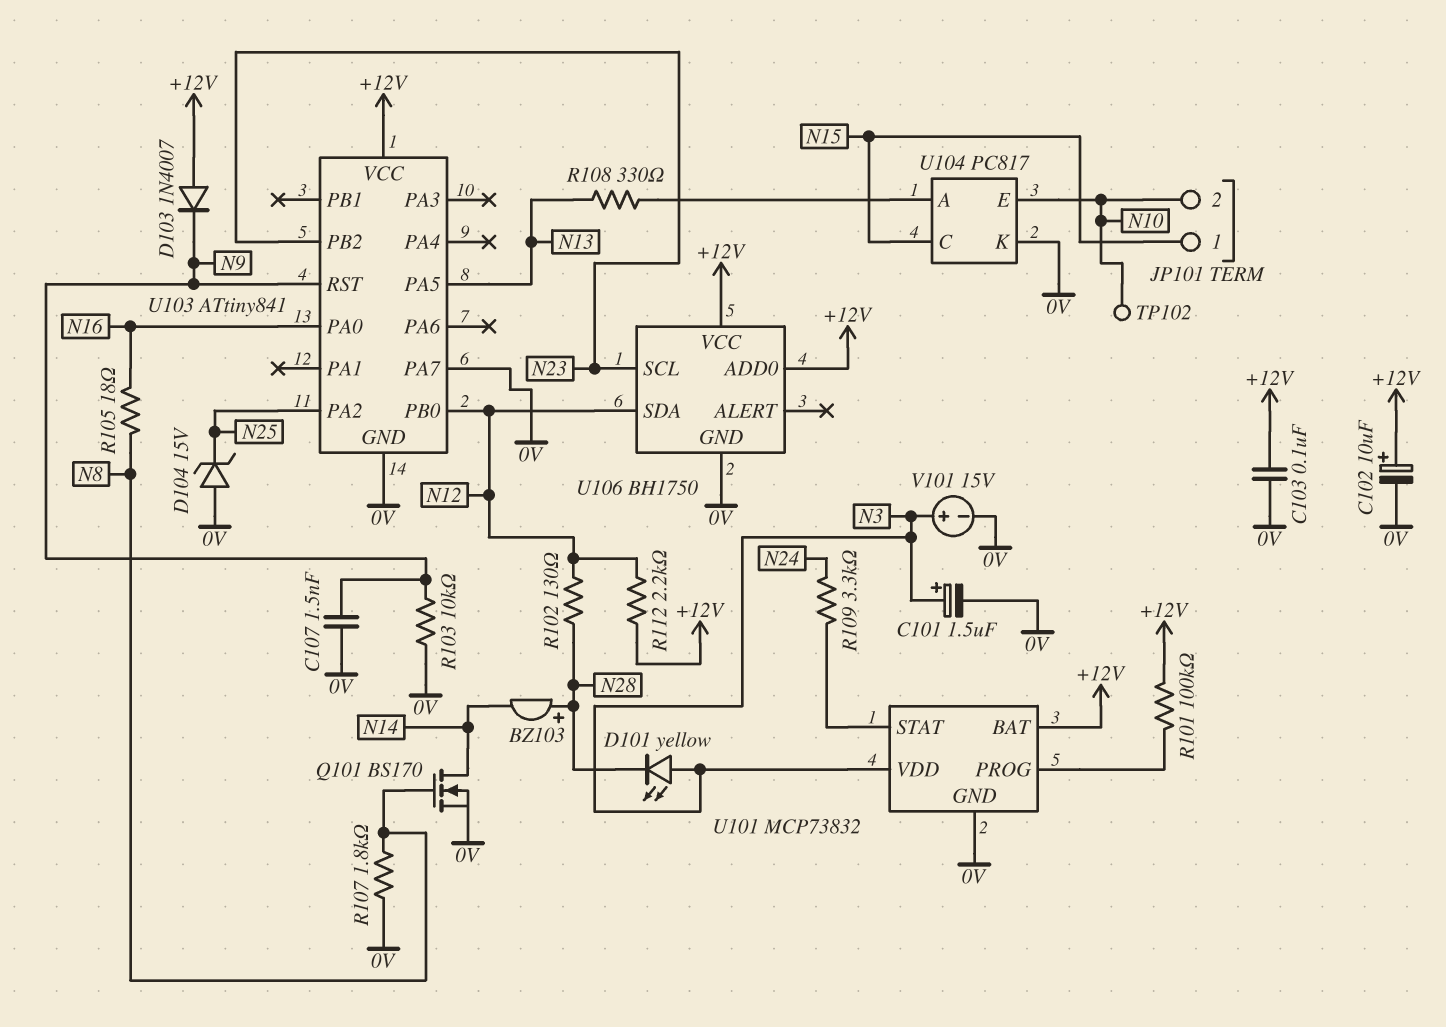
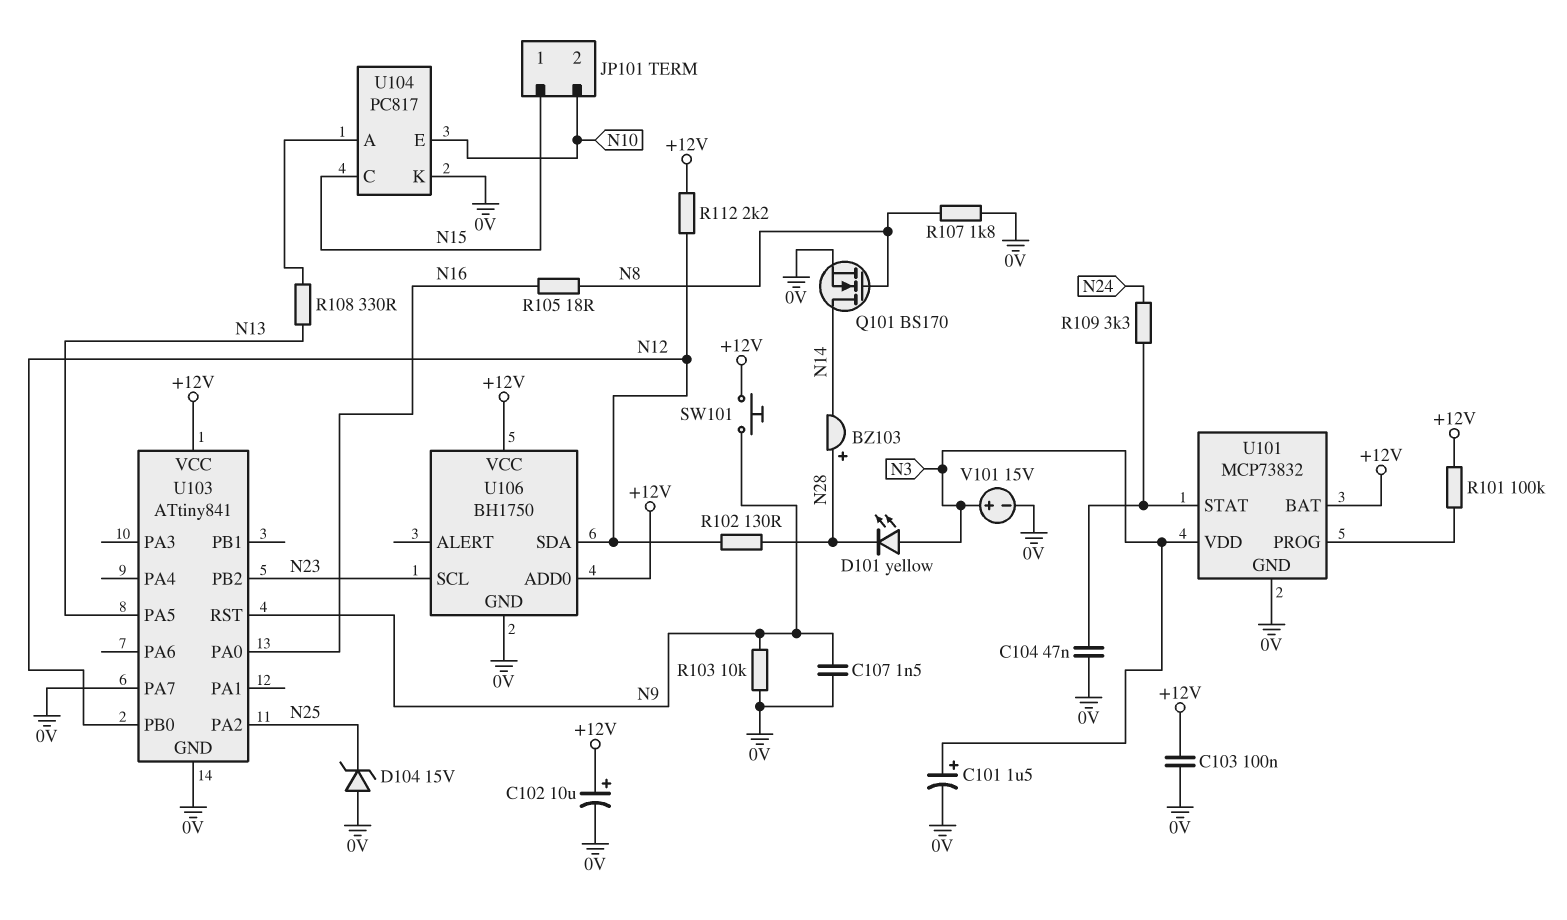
C104: none -> 47nF (0V, U101/STAT)
D103: diode 1N4007 (A +12V, K N9) -> none
SW101: none -> button (+12V, N9)
TP102: test point (N10) -> none

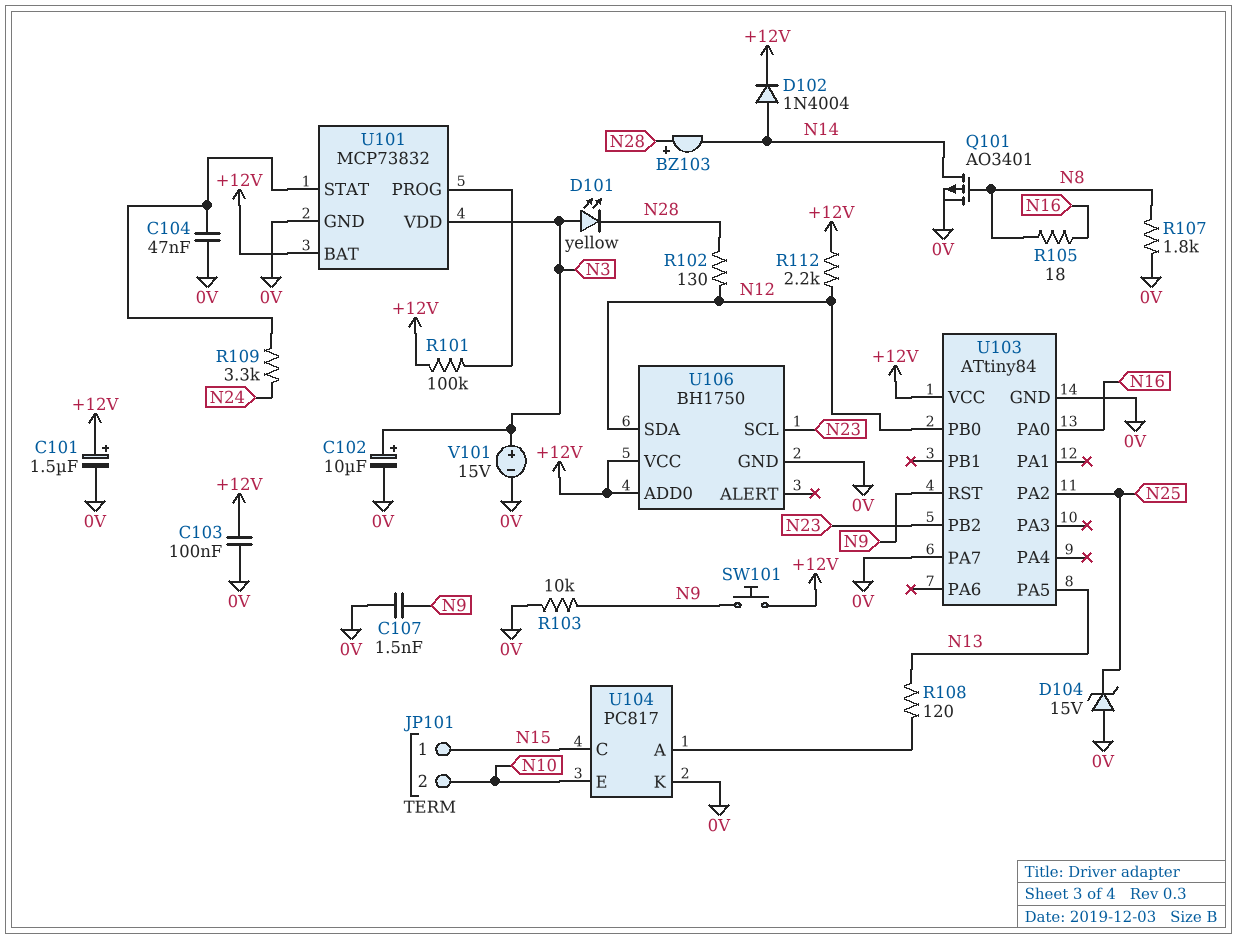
C101: 1.5uF (plus N3, minus 0V) -> 1.5uF (plus +12V, minus 0V)
C102: 10uF (plus +12V, minus 0V) -> 10uF (plus N3, minus 0V)
D102: none -> diode 1N4004 (A N14, K +12V)
Q101: NMOS BS170 (G N8, D N14, S 0V) -> PMOS AO3401 (G N8, D N14, S 0V)
R108: 330 (N13, U104/A) -> 120 (N13, U104/A)
U103: ATtiny841 -> ATtiny84

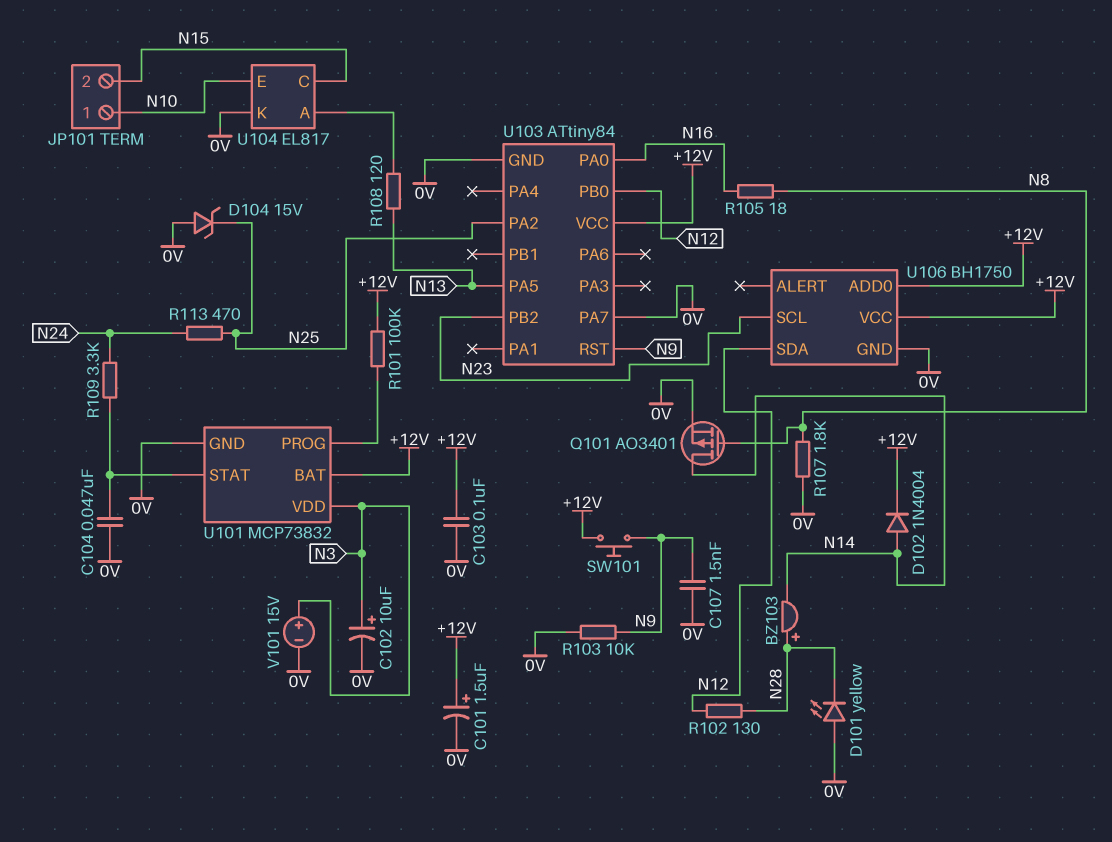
D101: LED yellow (A N3, K N28) -> LED yellow (A 0V, K N28)
JP101 pin 1: N15 -> N10
JP101 pin 2: N10 -> N15
R112: 2.2k (+12V, N12) -> none
R113: none -> 470 (N24, N25)
U104: PC817 -> EL817

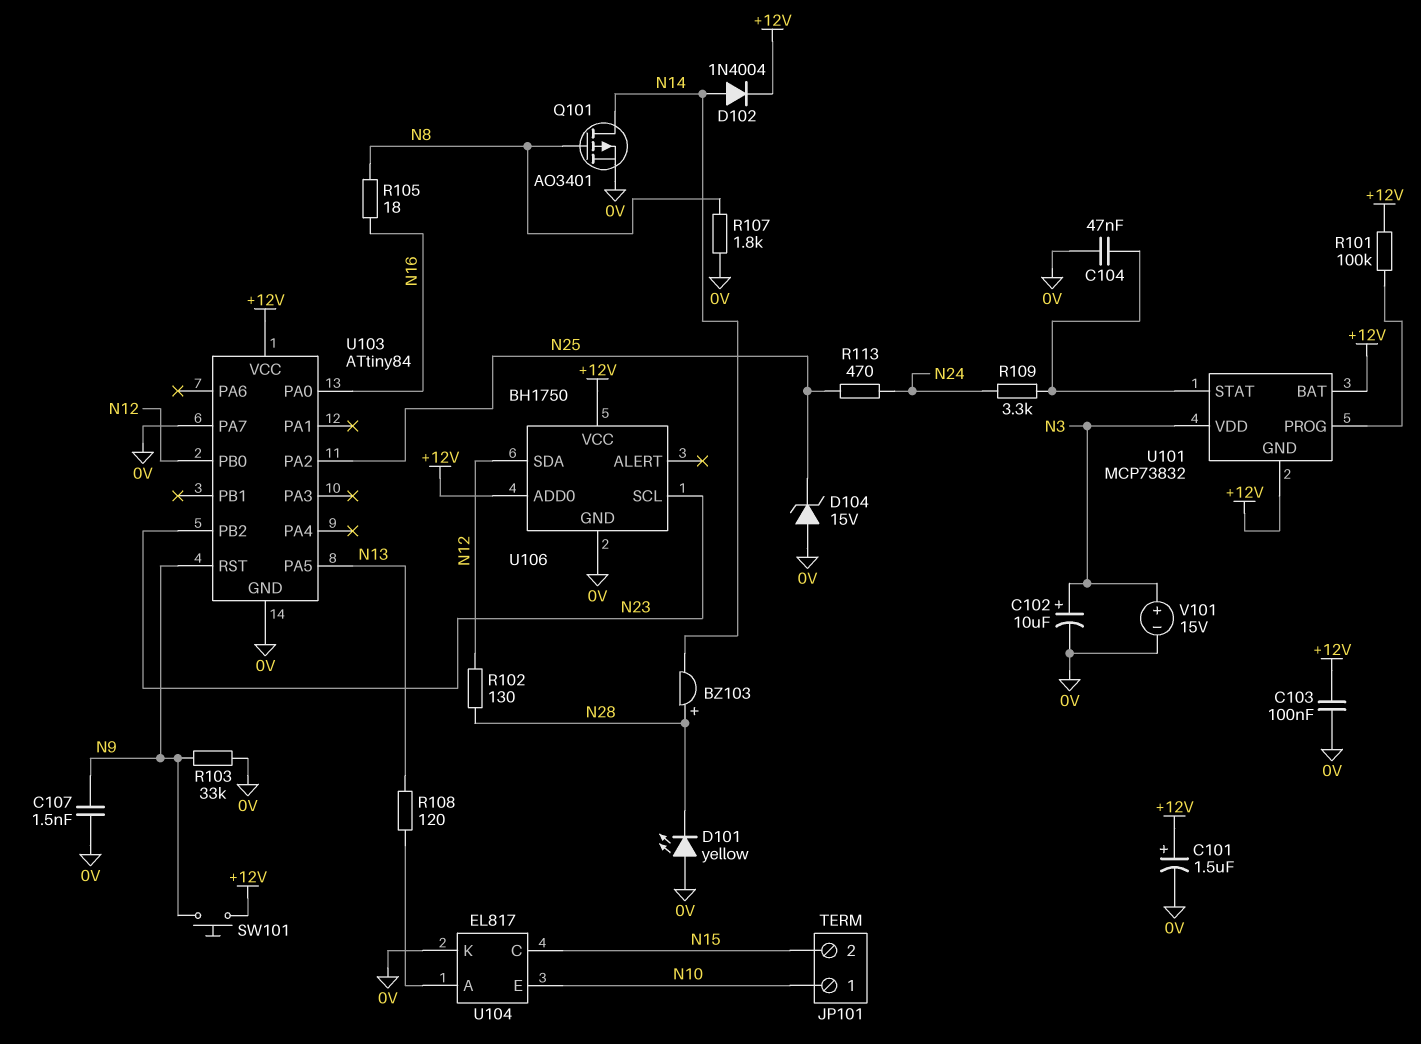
R103: 10k (0V, N9) -> 33k (0V, N9)
U101 pin GND: 0V -> +12V

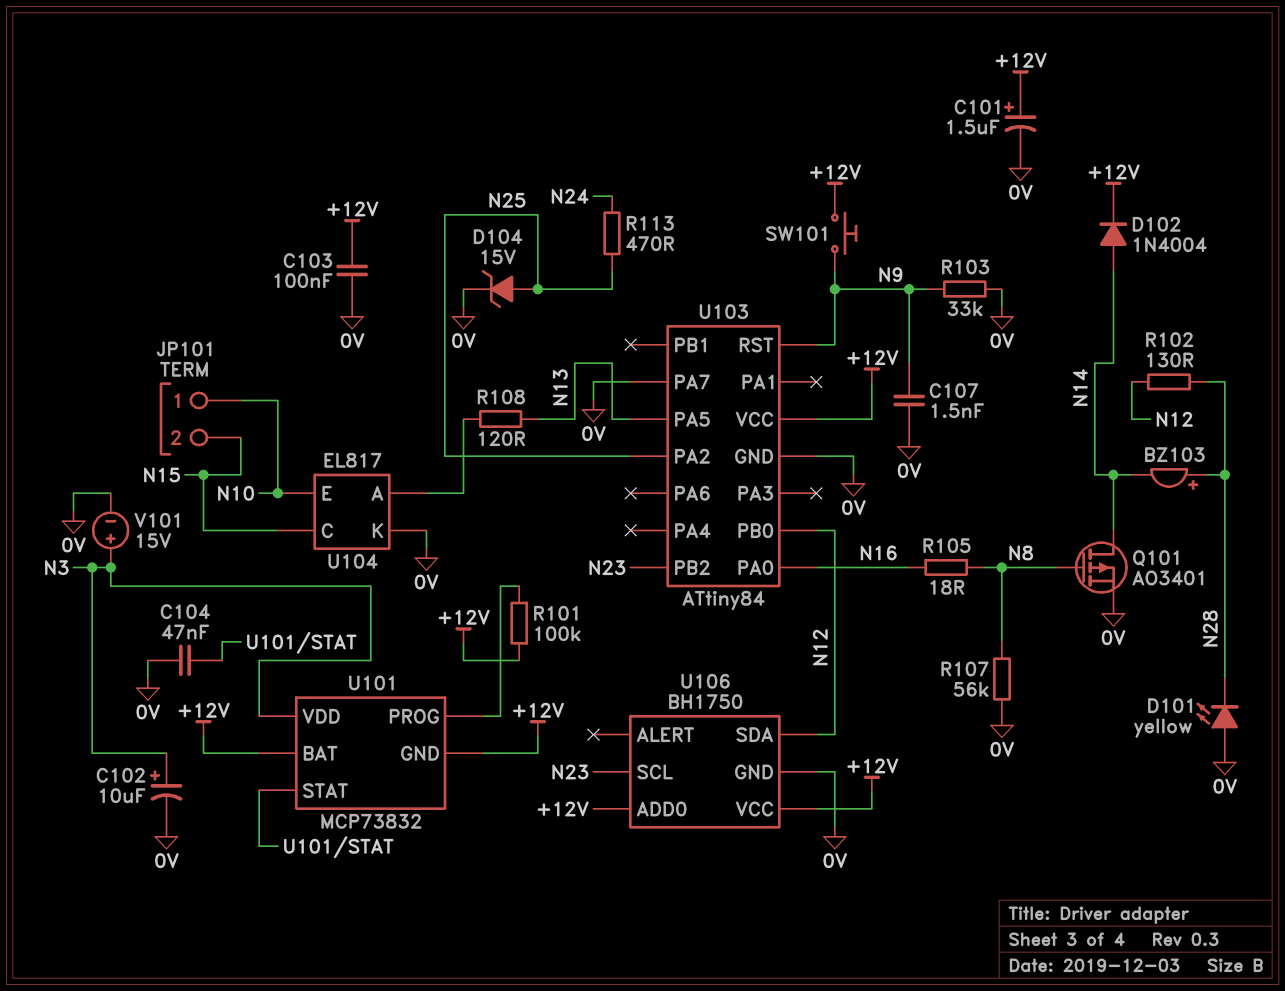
D104: zener 15V (A 0V, K N25) -> zener 15V (A N25, K 0V)
R107: 1.8k (0V, N8) -> 56k (0V, N8)
R109: 3.3k (N24, U101/STAT) -> none

